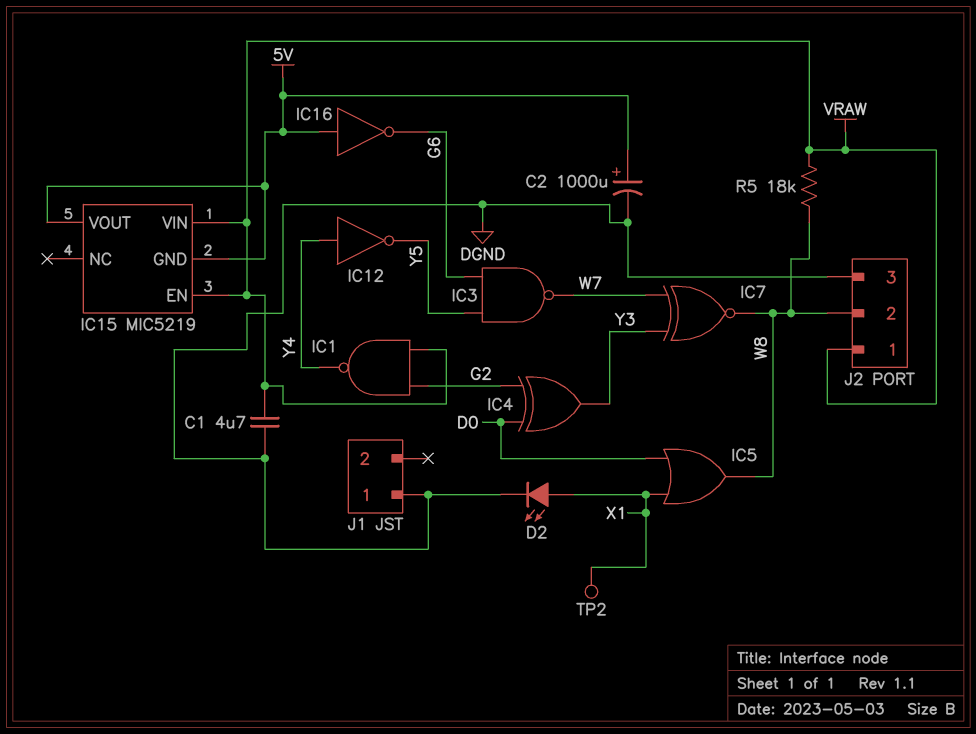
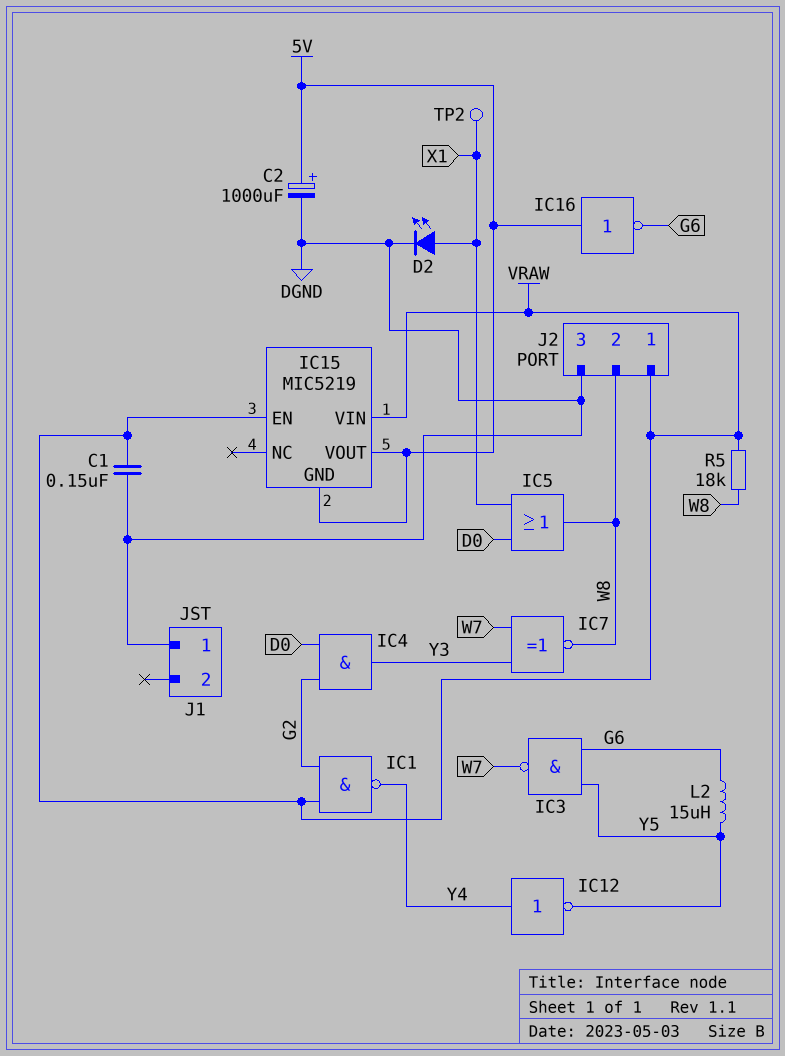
C1: 4.7uF (DGND, VRAW) -> 150nF (DGND, VRAW)
IC4: XOR (in D0, in G2, out Y3) -> AND (in D0, in G2, out Y3)
L2: none -> 15uH (G6, Y5)

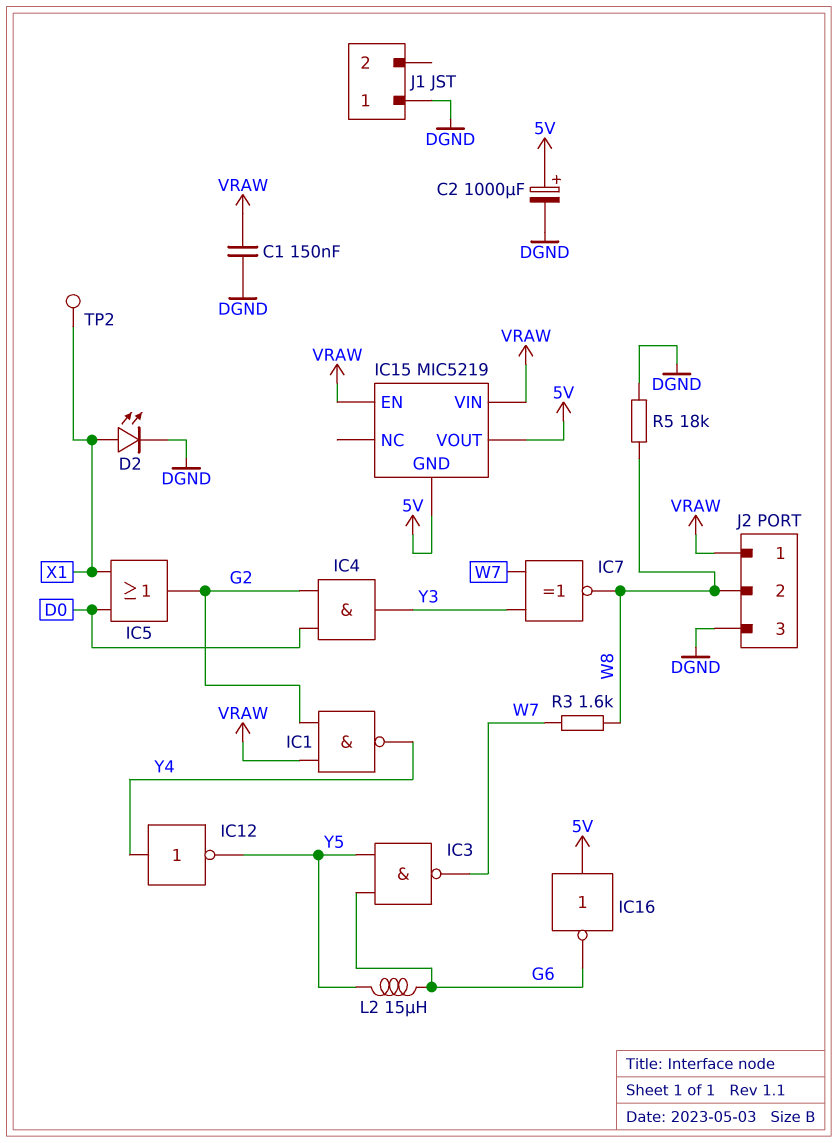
IC5: OR (in D0, in X1, out W8) -> OR (in D0, in X1, out G2)
R3: none -> 1.6k (W7, W8)
R5: 18k (VRAW, W8) -> 18k (DGND, W8)

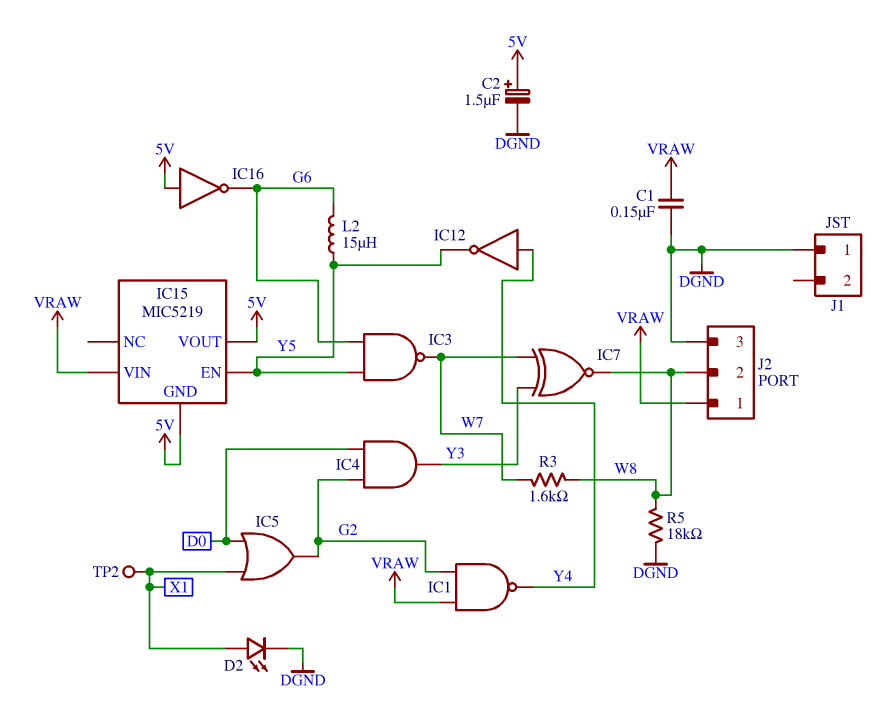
C2: 1000uF (plus 5V, minus DGND) -> 1.5uF (plus 5V, minus DGND)
IC15 pin EN: VRAW -> Y5

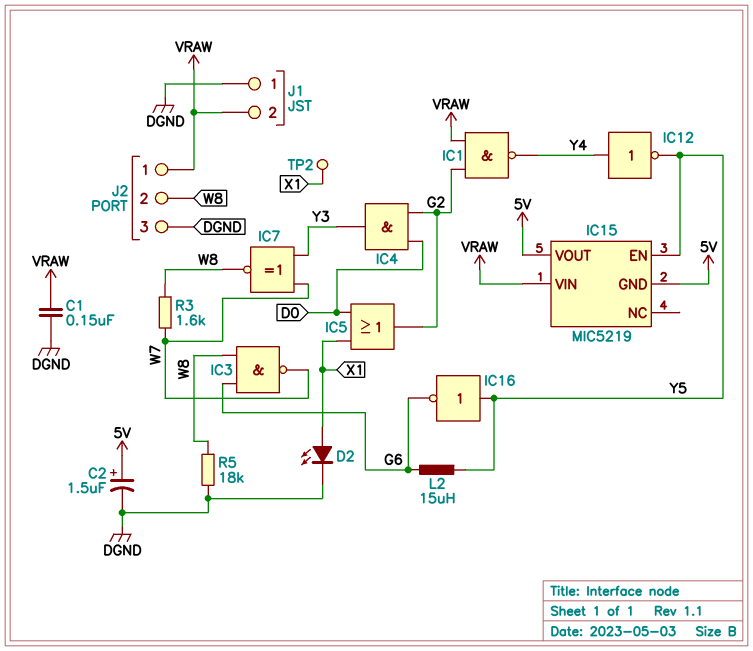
IC3: NAND (in G6, in Y5, out W7) -> NAND (in G6, in W8, out W7)
IC16: NOT (in 5V, out G6) -> NOT (in Y5, out G6)
J1 pin 2: none -> VRAW

